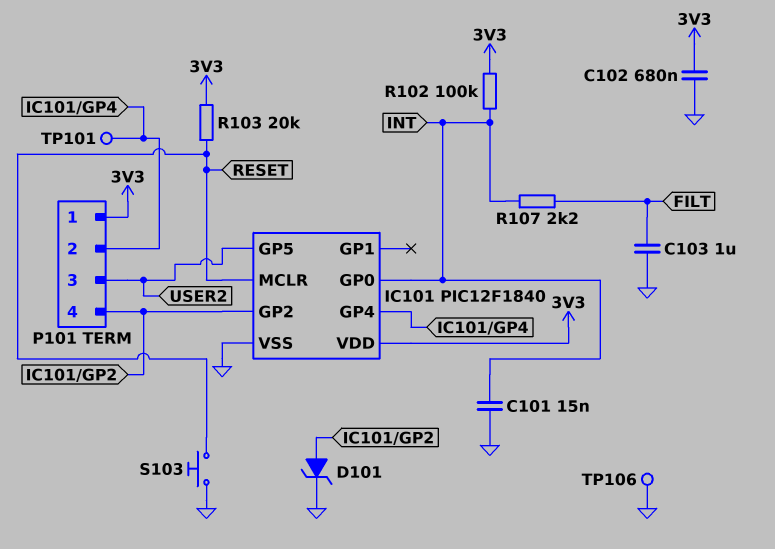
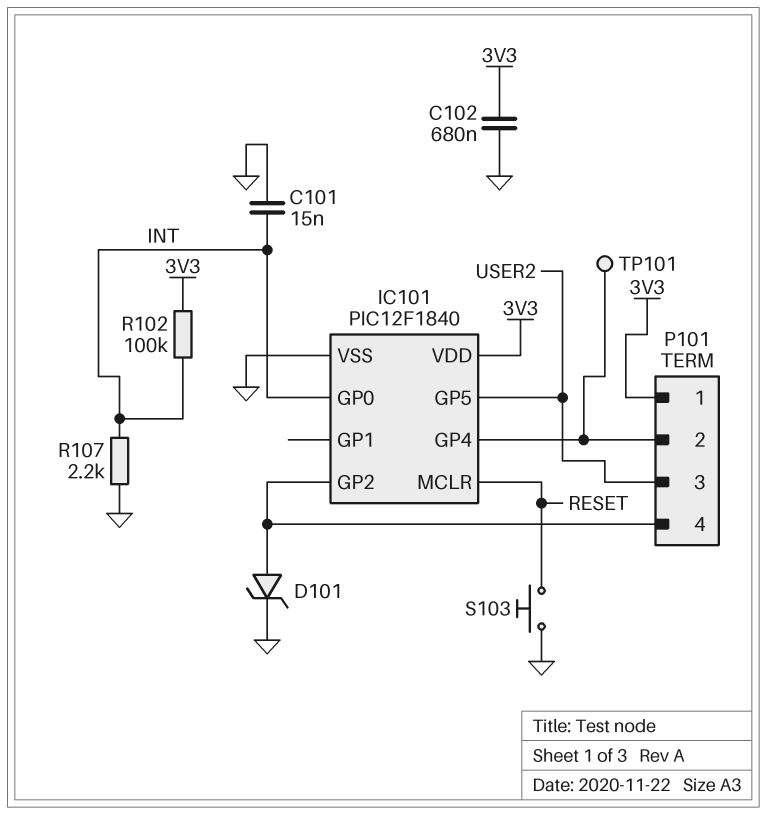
C103: 1uF (FILT, GND) -> none
R103: 20k (3V3, RESET) -> none
R107: 2.2k (FILT, INT) -> 2.2k (GND, INT)
TP106: test point (GND) -> none

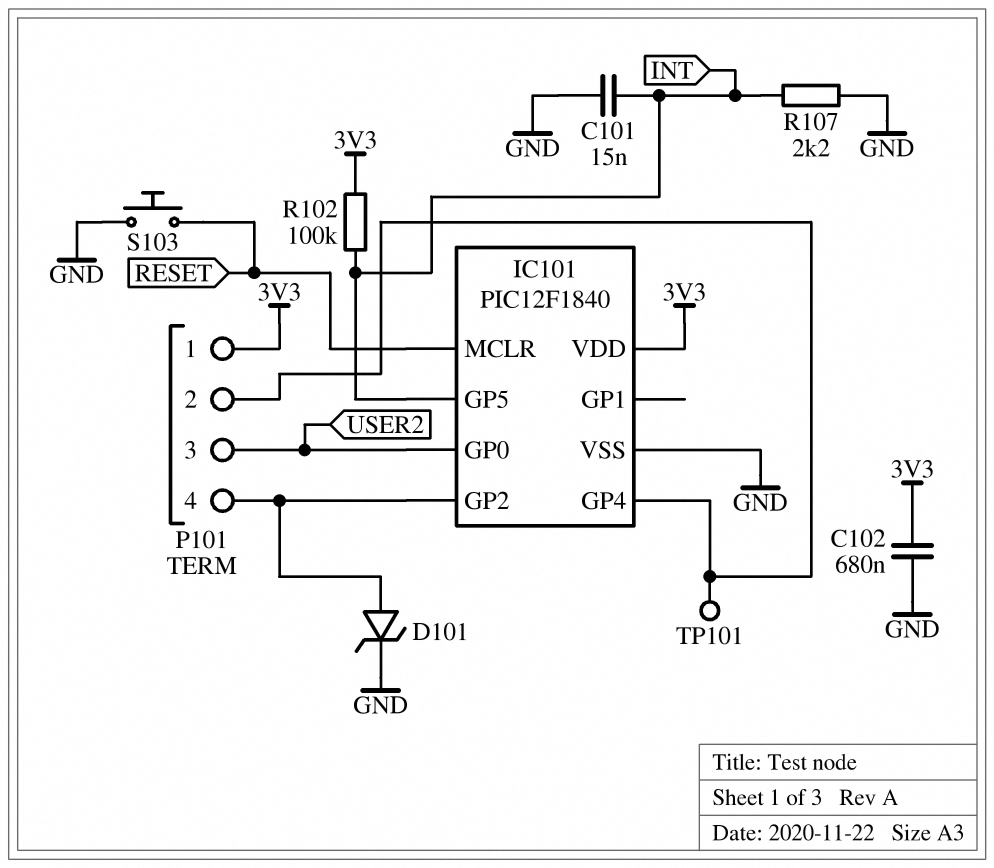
IC101 pin GP0: INT -> USER2
IC101 pin GP5: USER2 -> INT

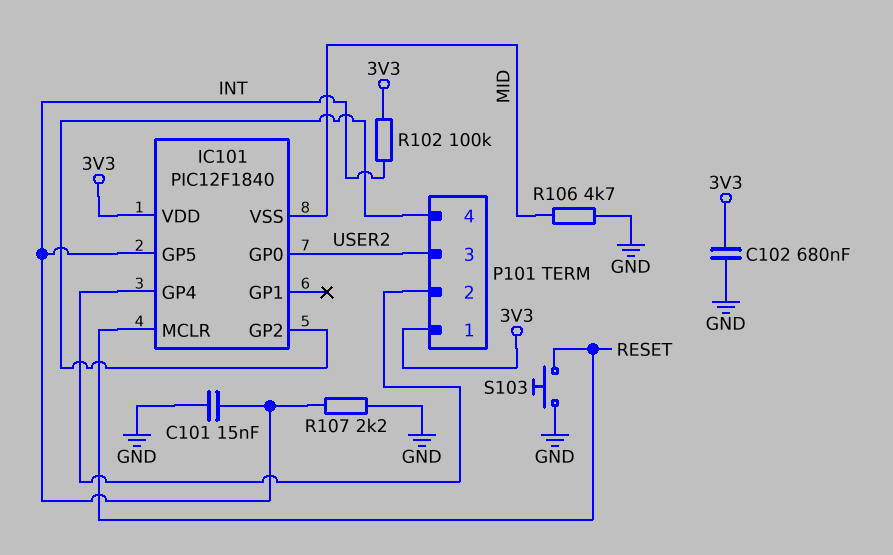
D101: zener (A IC101/GP2, K GND) -> none
IC101 pin VSS: GND -> MID
R106: none -> 4.7k (GND, MID)
TP101: test point (IC101/GP4) -> none

